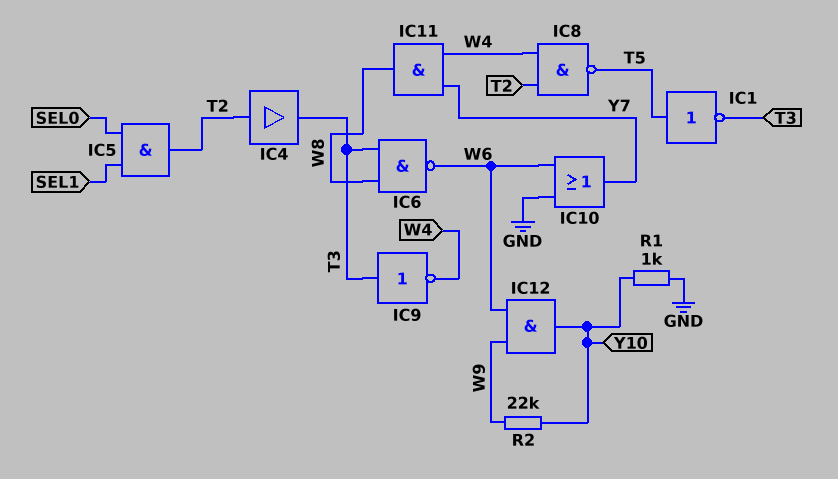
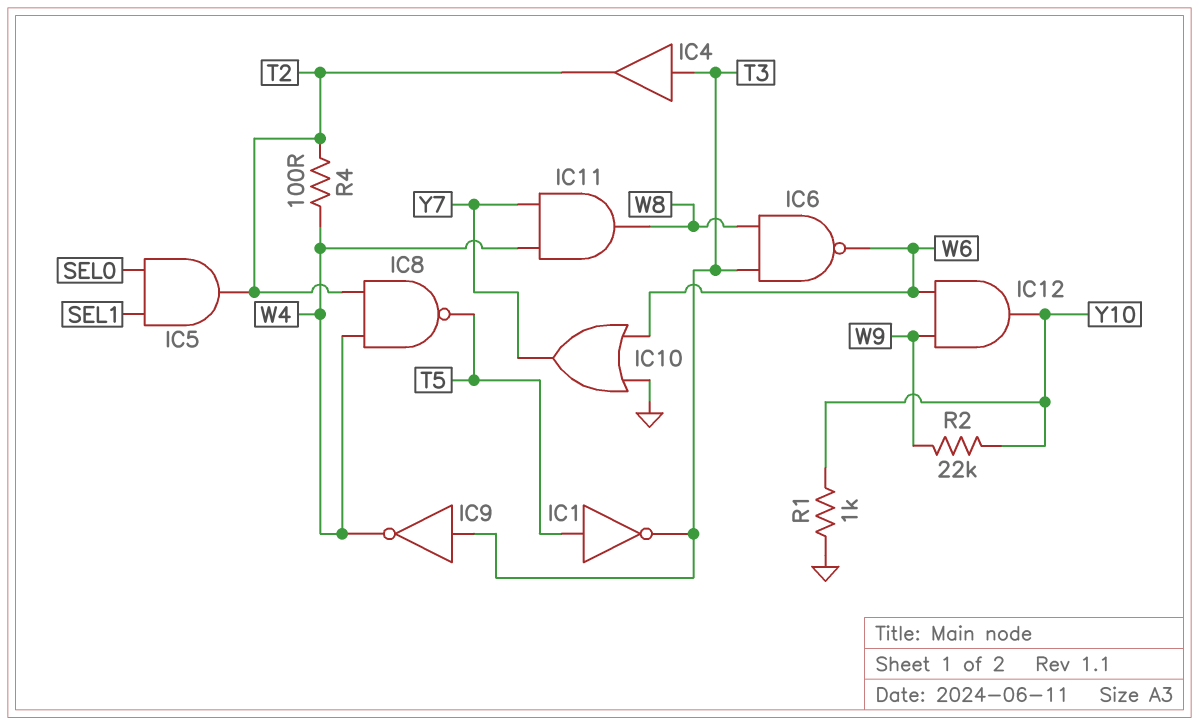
IC4: buffer (in T2, out T3) -> buffer (in T3, out T2)
R4: none -> 100 (T2, W4)

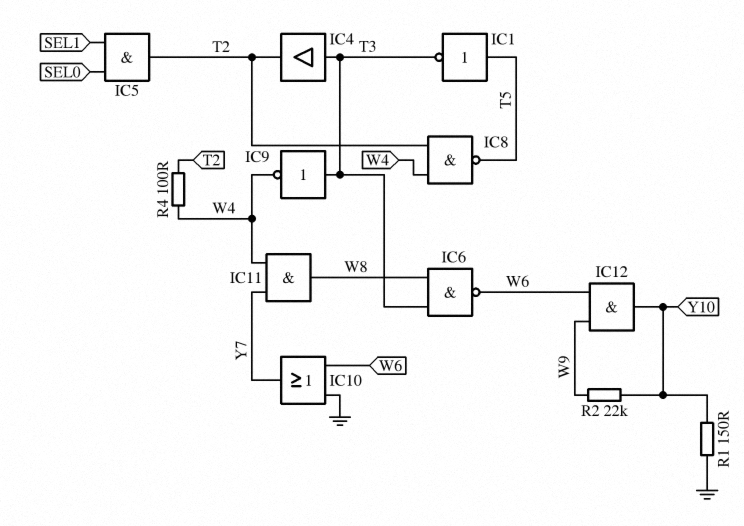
R1: 1k (GND, Y10) -> 150 (GND, Y10)

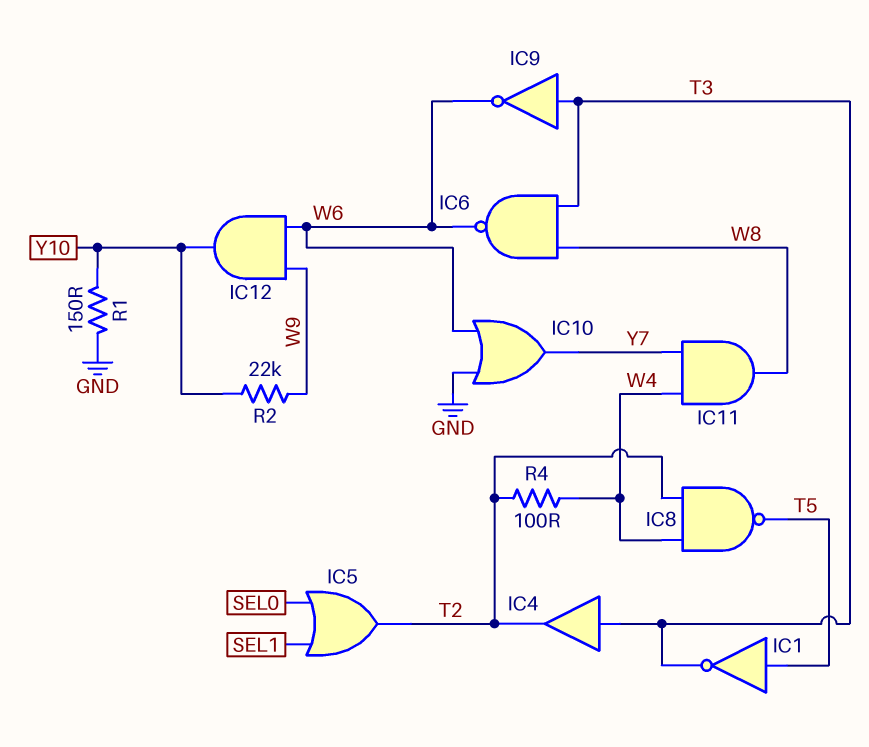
IC5: AND (in SEL0, in SEL1, out T2) -> OR (in SEL0, in SEL1, out T2)
IC9: NOT (in T3, out W4) -> NOT (in T3, out W6)

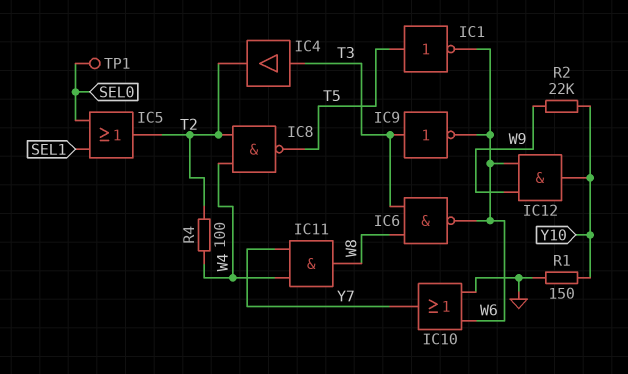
IC1: NOT (in T5, out T3) -> NOT (in T5, out W6)
TP1: none -> test point (SEL0)

